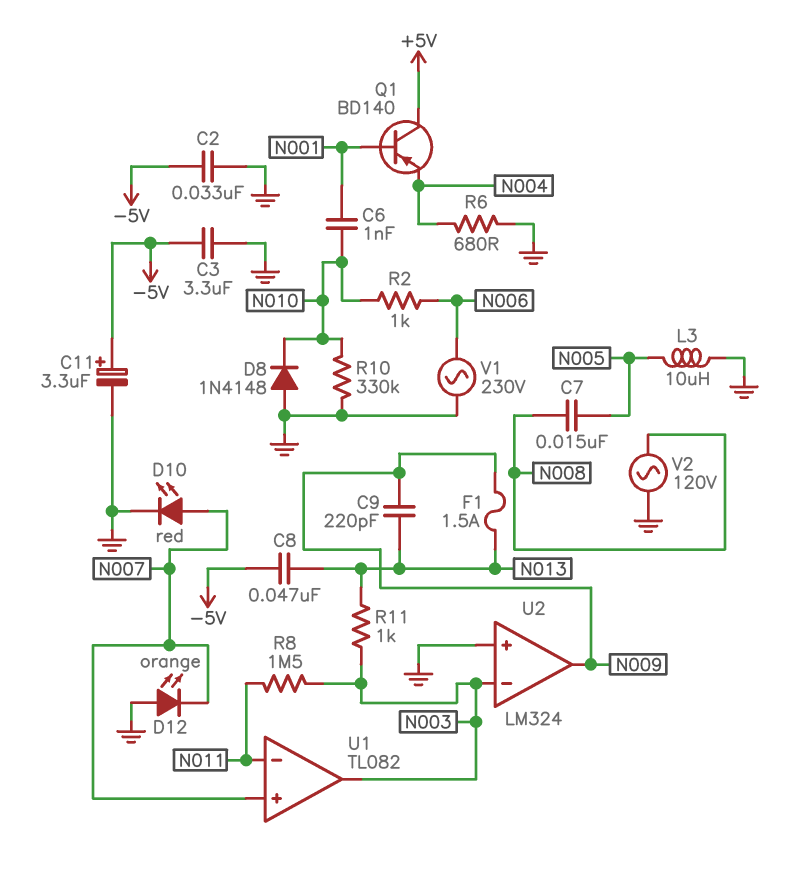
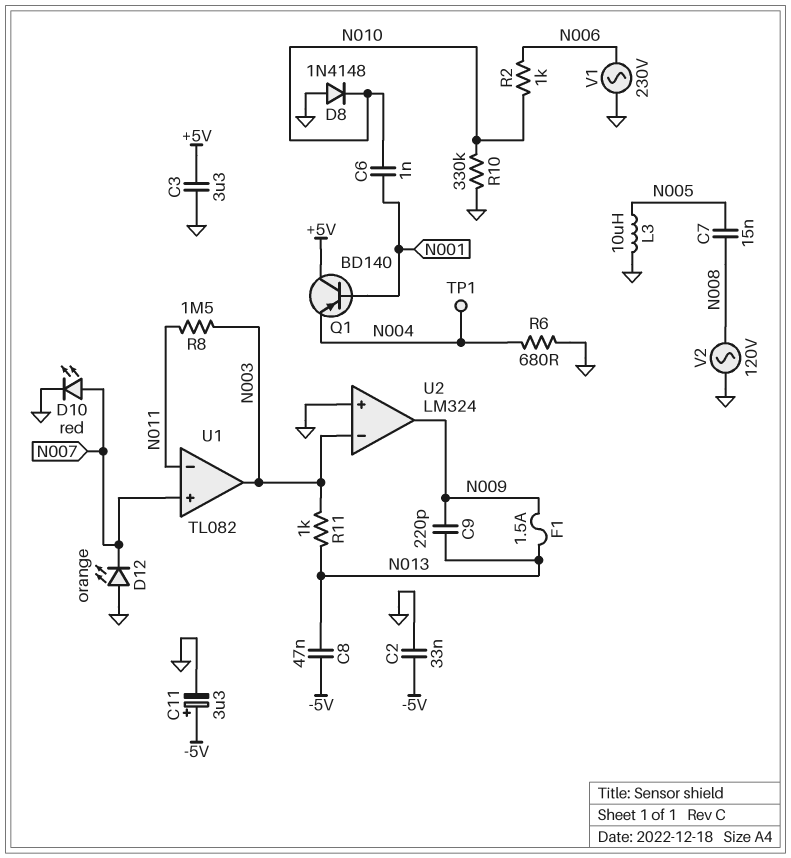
C3: 3.3uF (-5V, GND) -> 3.3uF (+5V, GND)
TP1: none -> test point (N004)

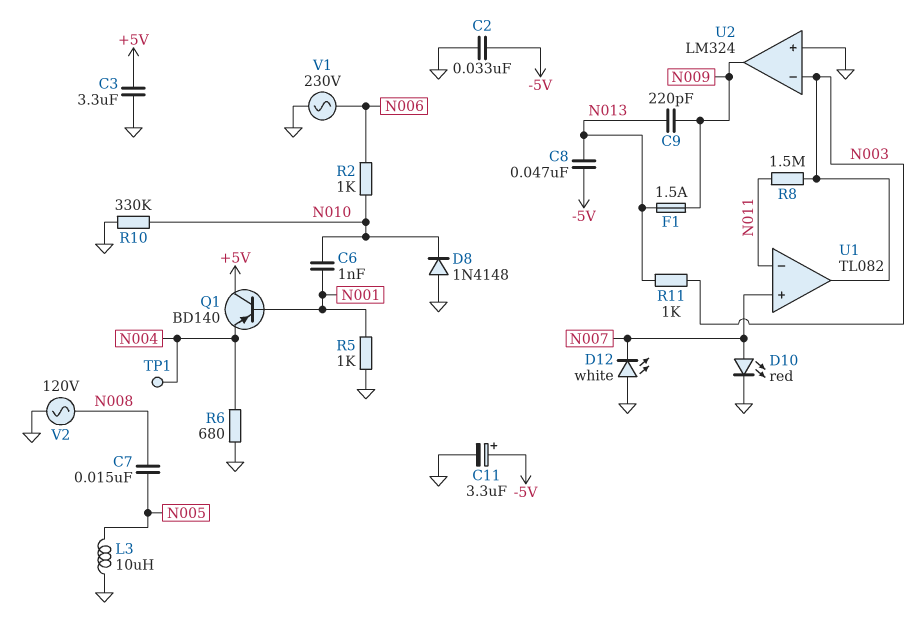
D12: LED orange (A GND, K N007) -> LED white (A GND, K N007)
R5: none -> 1k (GND, N001)

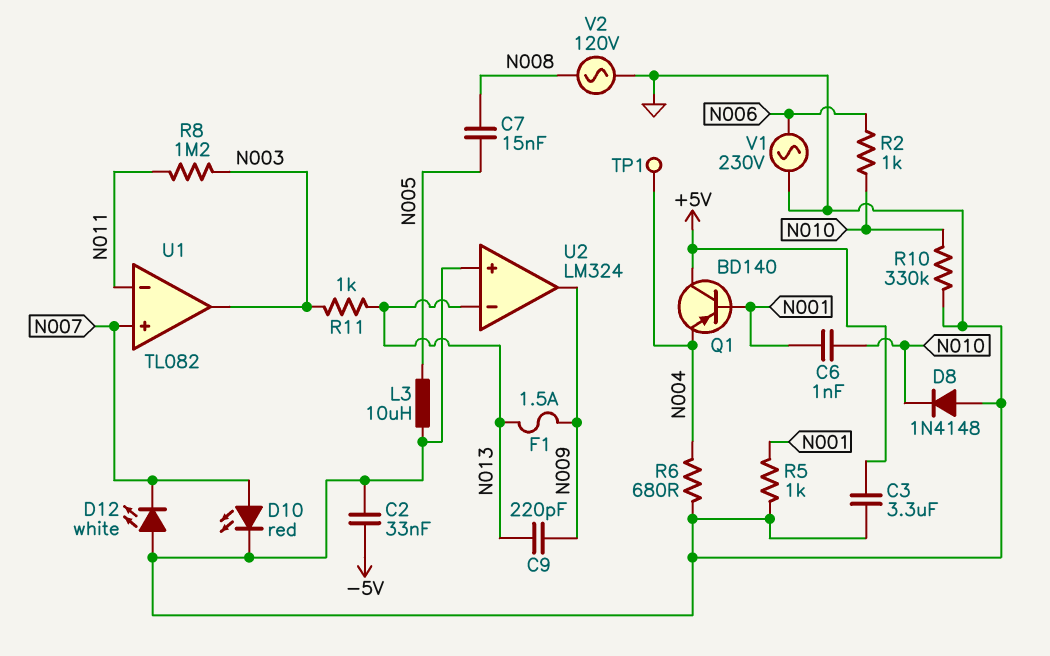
C8: 47nF (-5V, N013) -> none
C11: 3.3uF (plus -5V, minus GND) -> none
R8: 1.5M (N003, N011) -> 1.2M (N003, N011)
U2 pin in-: N003 -> N013

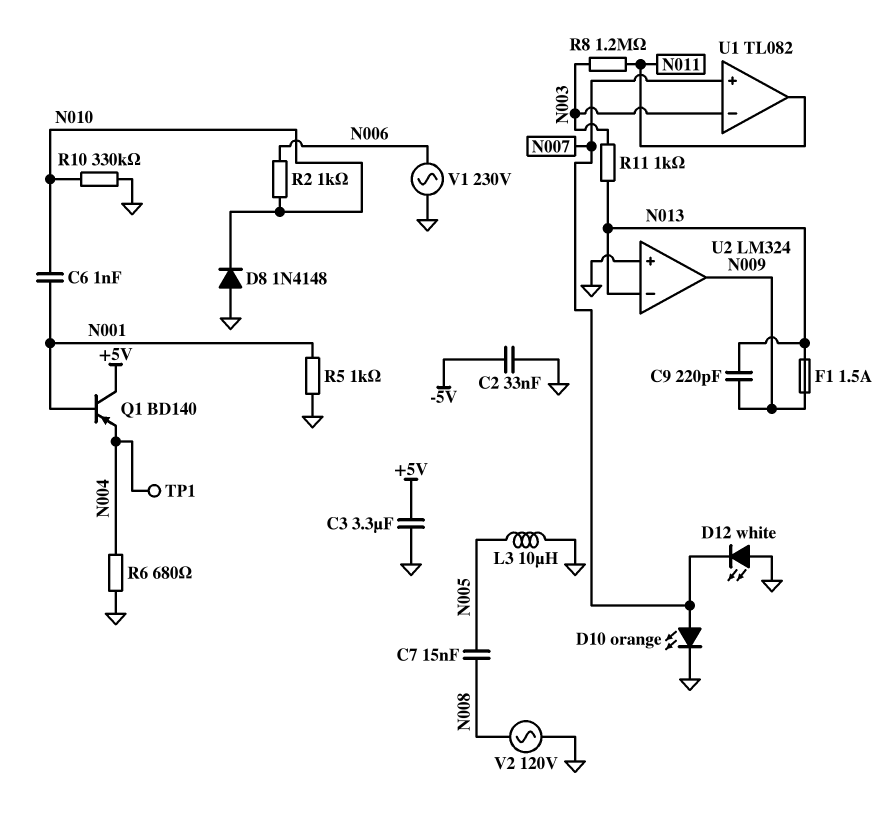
D10: LED red (A N007, K GND) -> LED orange (A N007, K GND)
U1 pin in-: N011 -> N003
U1 pin out: N003 -> N011

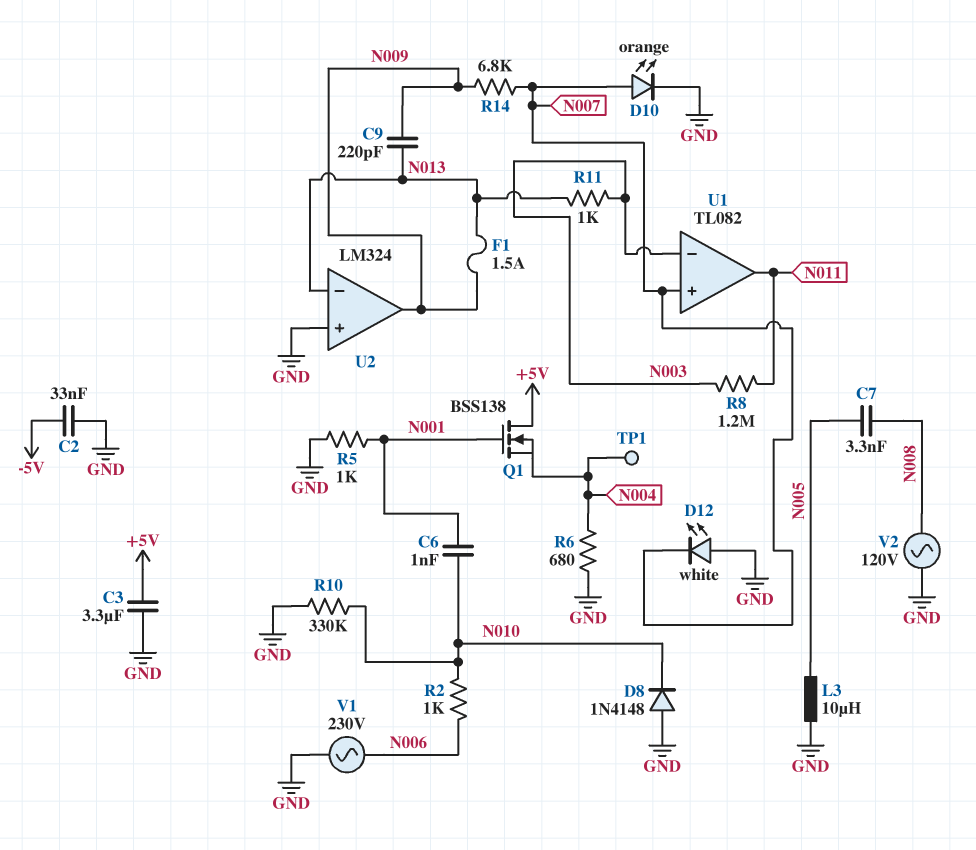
C7: 15nF (N005, N008) -> 3.3nF (N005, N008)
Q1: PNP BD140 (B N001, C +5V, E N004) -> NMOS BSS138 (G N001, D +5V, S N004)
R14: none -> 6.8k (N007, N009)

